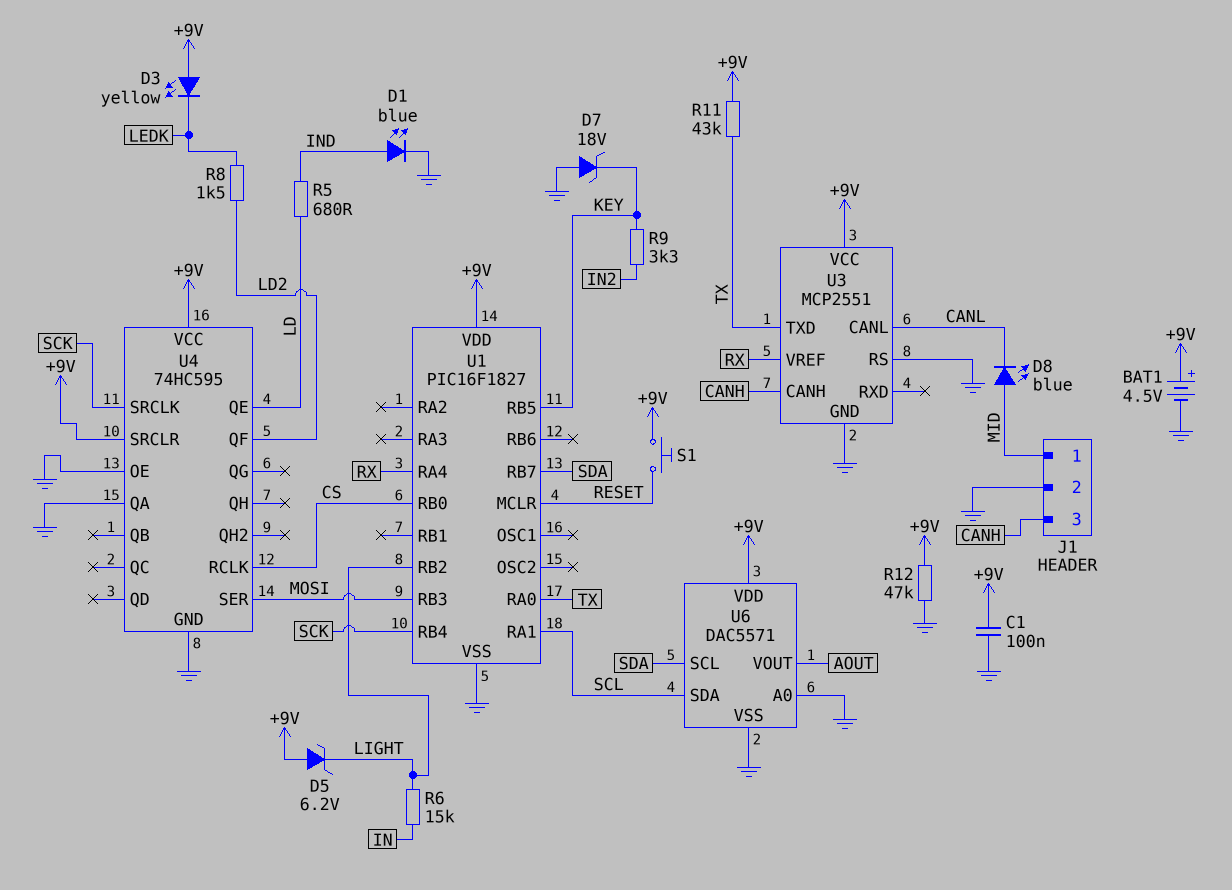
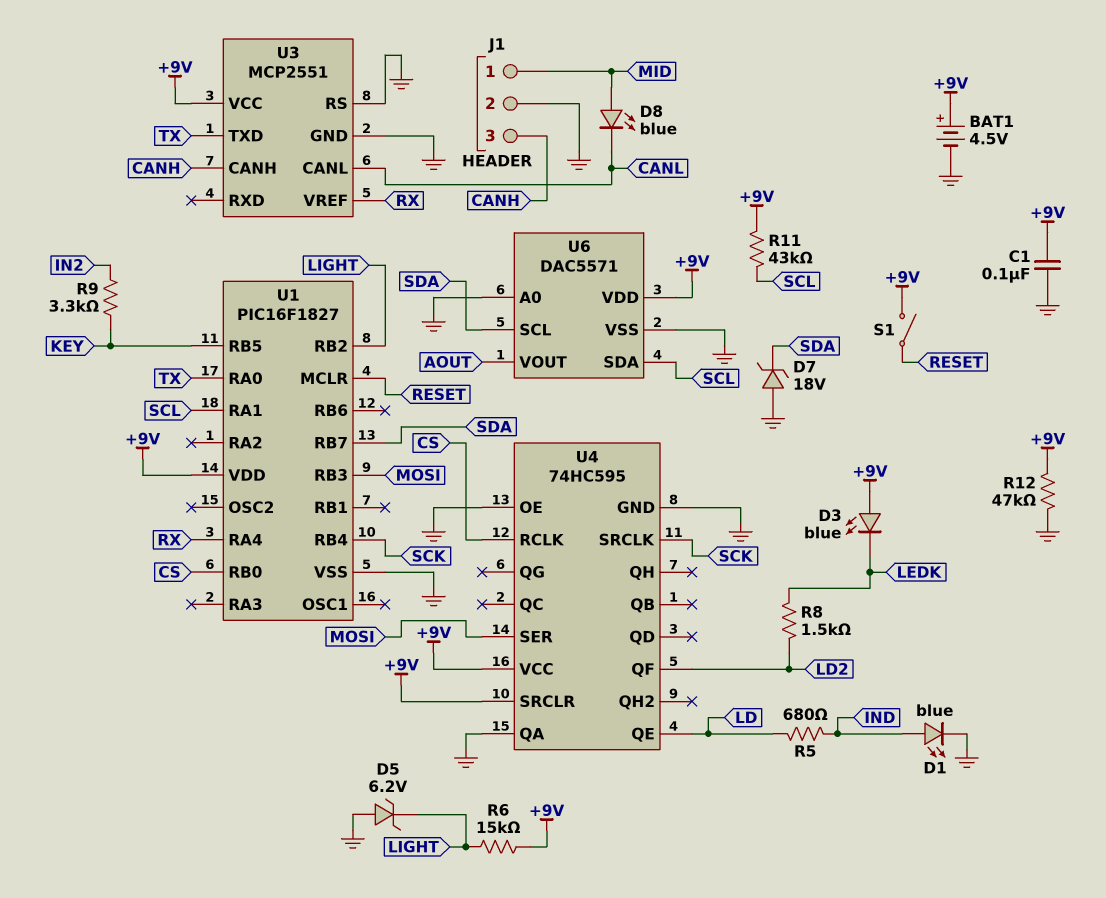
D3: LED yellow (A +9V, K LEDK) -> LED blue (A +9V, K LEDK)
D5: zener 6.2V (A +9V, K LIGHT) -> zener 6.2V (A GND, K LIGHT)
D7: zener 18V (A GND, K KEY) -> zener 18V (A GND, K SDA)
R6: 15k (IN, LIGHT) -> 15k (+9V, LIGHT)
R11: 43k (+9V, TX) -> 43k (+9V, SCL)
S1: button (+9V, RESET) -> switch (+9V, RESET)

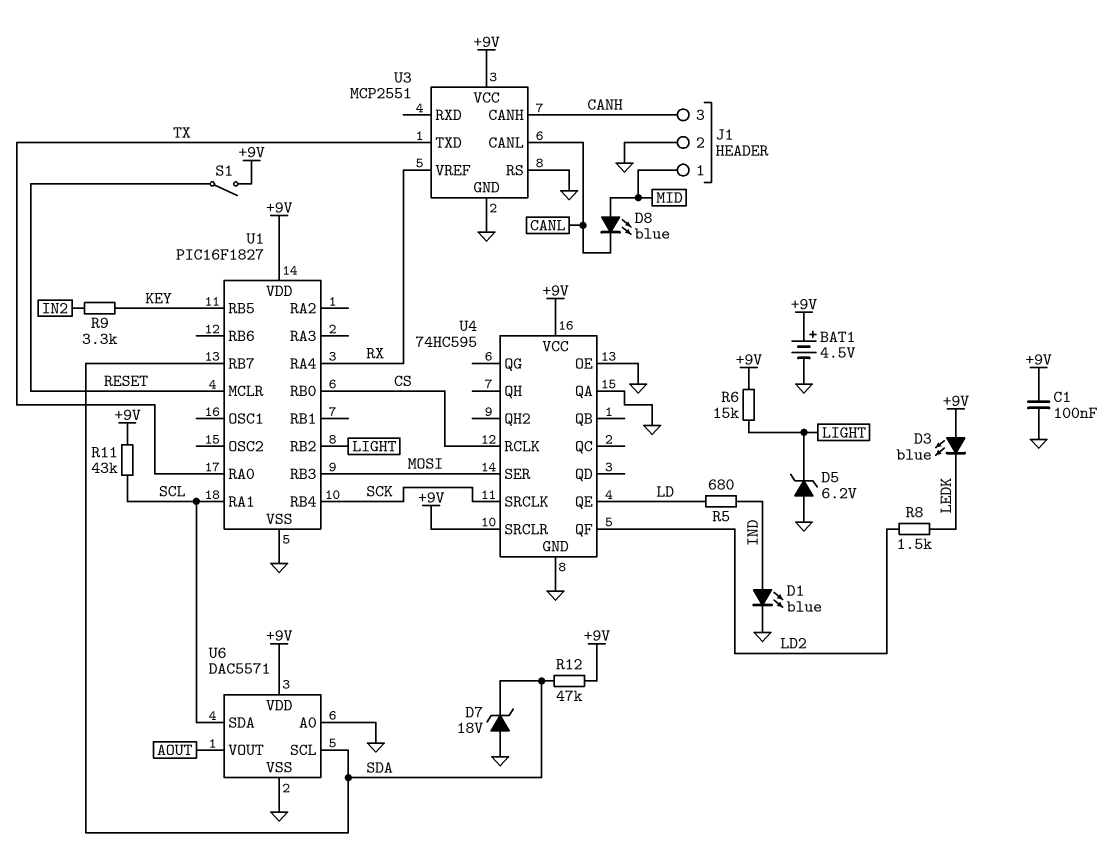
R12: 47k (+9V, GND) -> 47k (+9V, SDA)

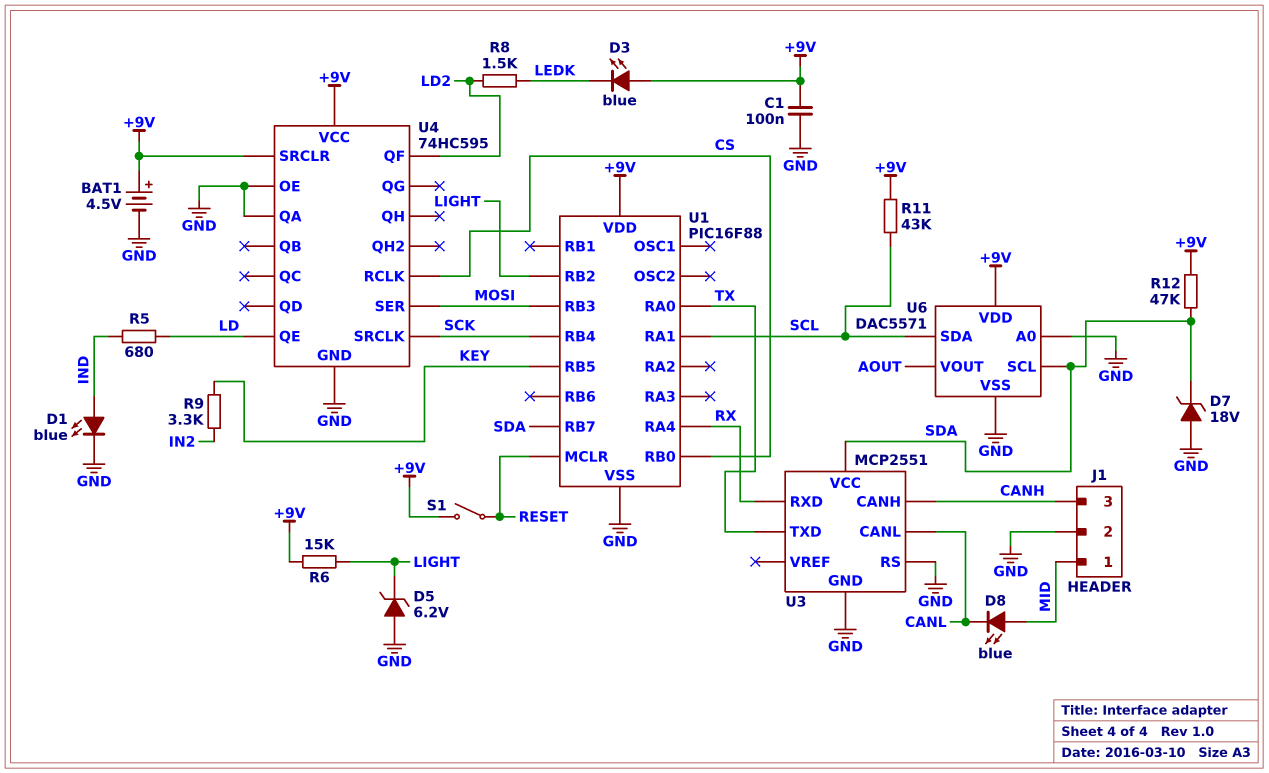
U1: PIC16F1827 -> PIC16F88
U3 pin RXD: none -> RX
U3 pin VCC: +9V -> SDA
U3 pin VREF: RX -> none

